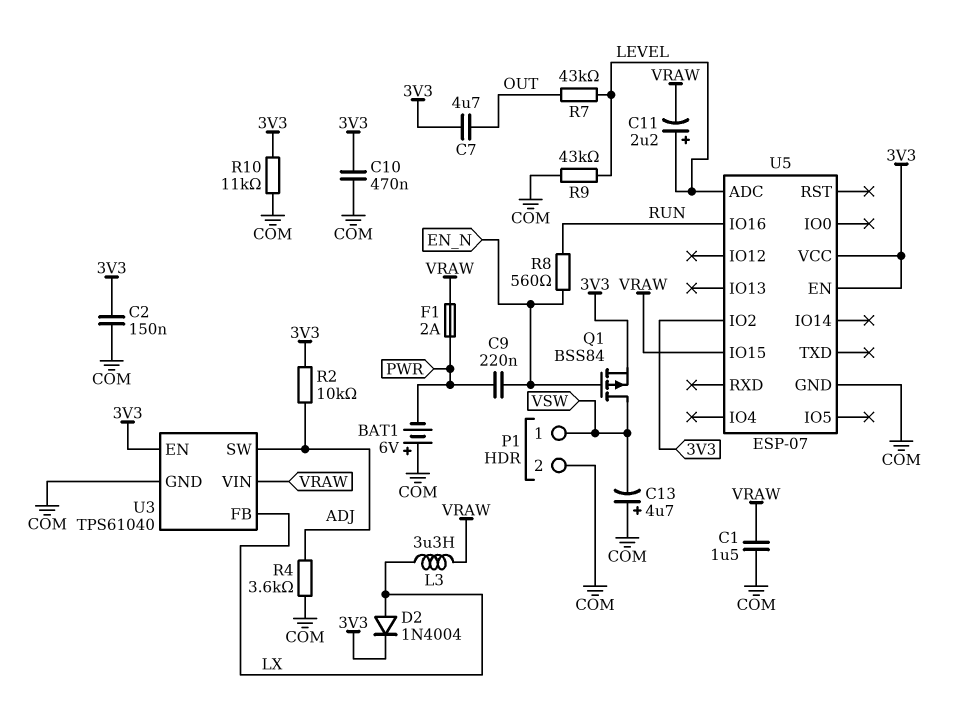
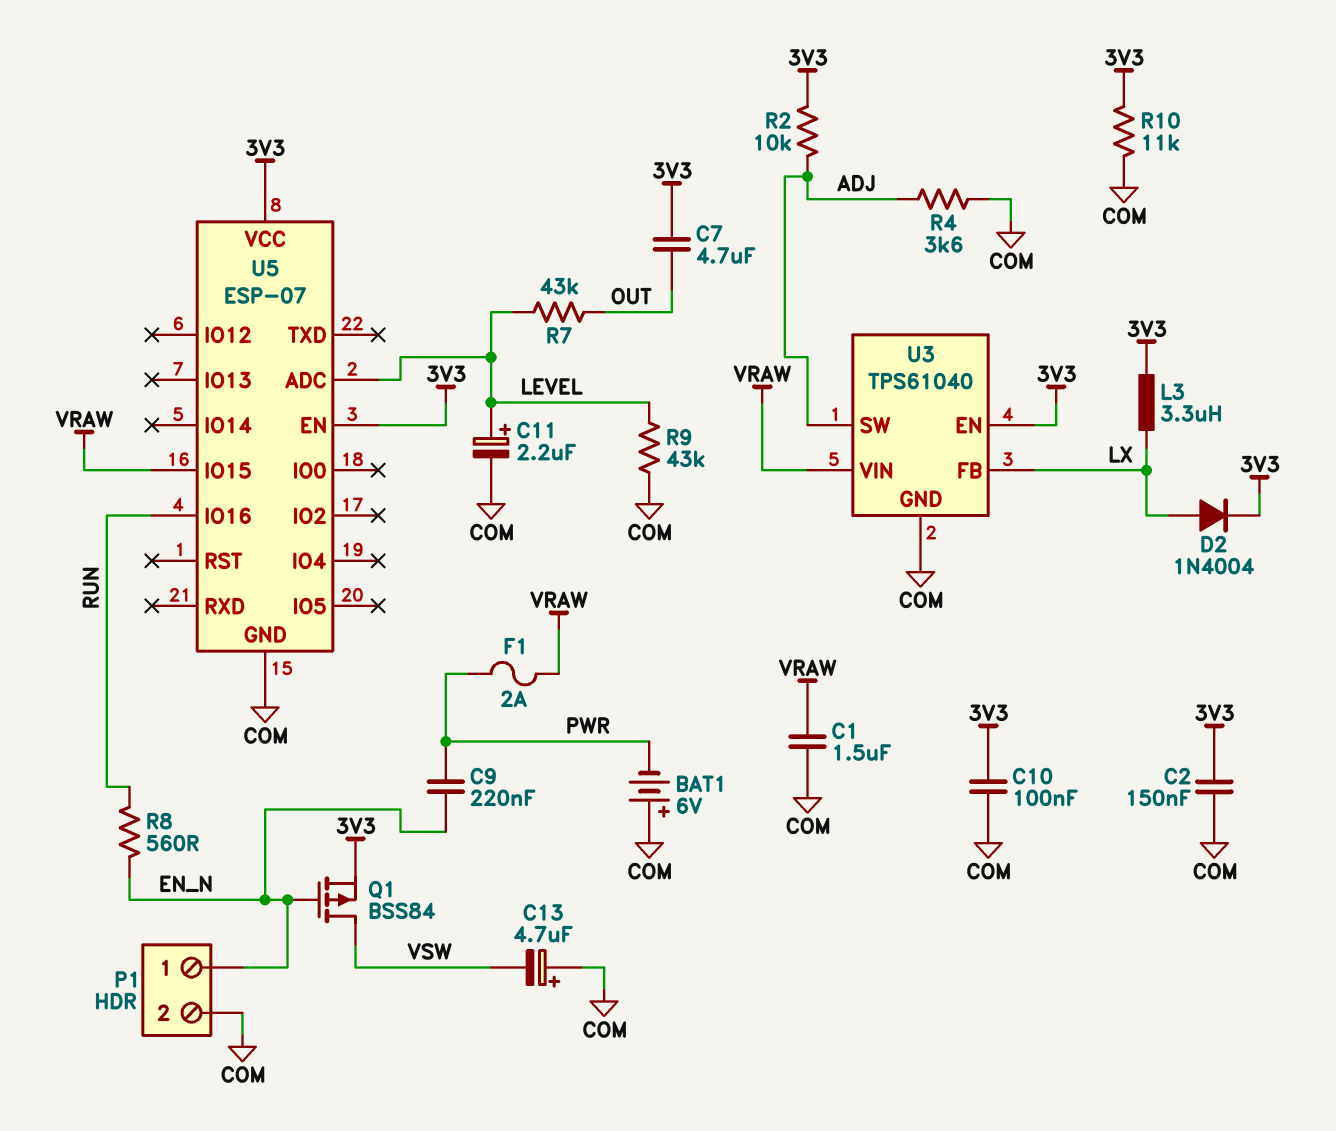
C10: 470nF (3V3, COM) -> 100nF (3V3, COM)
C11: 2.2uF (plus LEVEL, minus VRAW) -> 2.2uF (plus LEVEL, minus COM)
L3: 3.3uH (LX, VRAW) -> 3.3uH (3V3, LX)
P1 pin 1: VSW -> EN_N
U5 pin IO2: 3V3 -> none

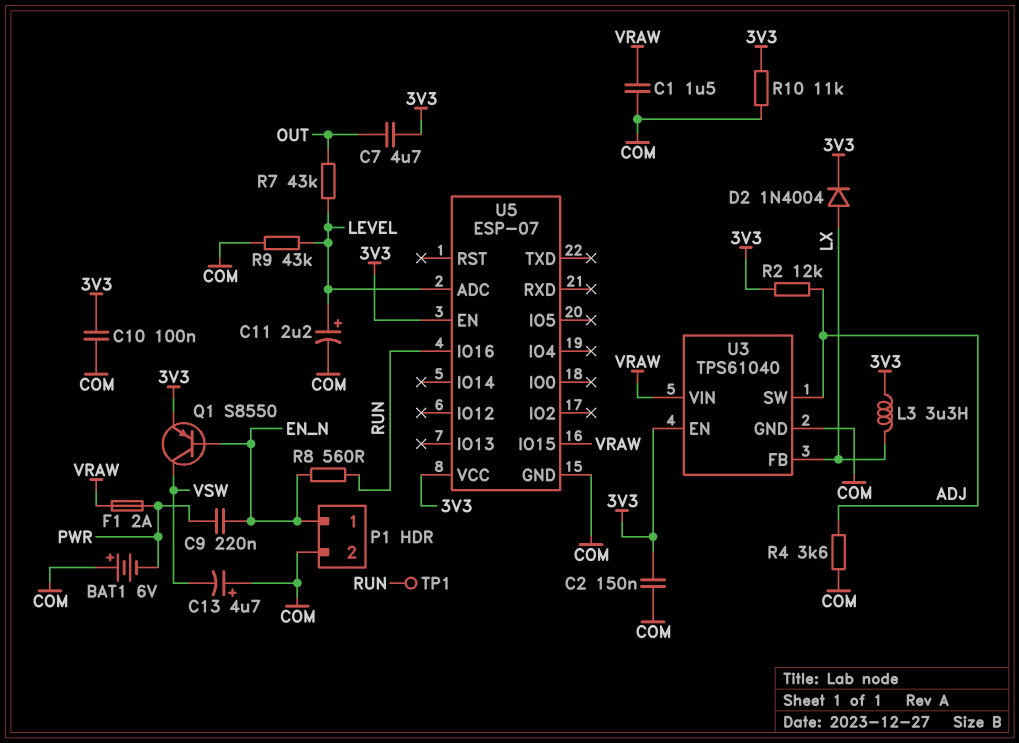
Q1: PMOS BSS84 (G EN_N, D VSW, S 3V3) -> PNP S8550 (B EN_N, C VSW, E 3V3)
R2: 10k (3V3, ADJ) -> 12k (3V3, ADJ)
TP1: none -> test point (RUN)

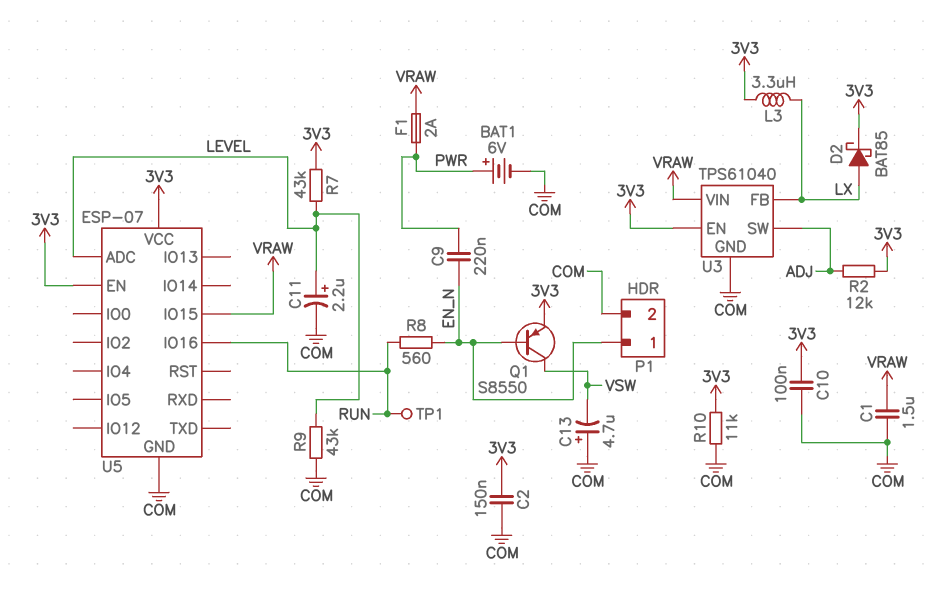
BAT1: 6V (plus COM, minus PWR) -> 6V (plus PWR, minus COM)
C7: 4.7uF (3V3, OUT) -> none
D2: diode 1N4004 (A LX, K 3V3) -> schottky BAT85 (A LX, K 3V3)
R4: 3.6k (ADJ, COM) -> none
R7: 43k (LEVEL, OUT) -> 43k (3V3, LEVEL)

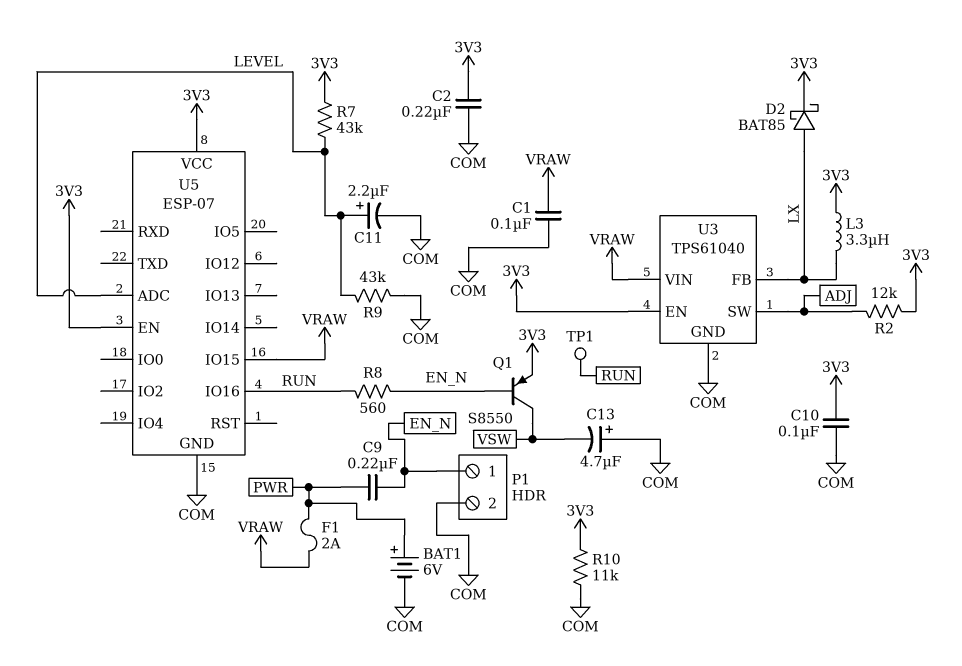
C1: 1.5uF (COM, VRAW) -> 100nF (COM, VRAW)
C2: 150nF (3V3, COM) -> 220nF (3V3, COM)

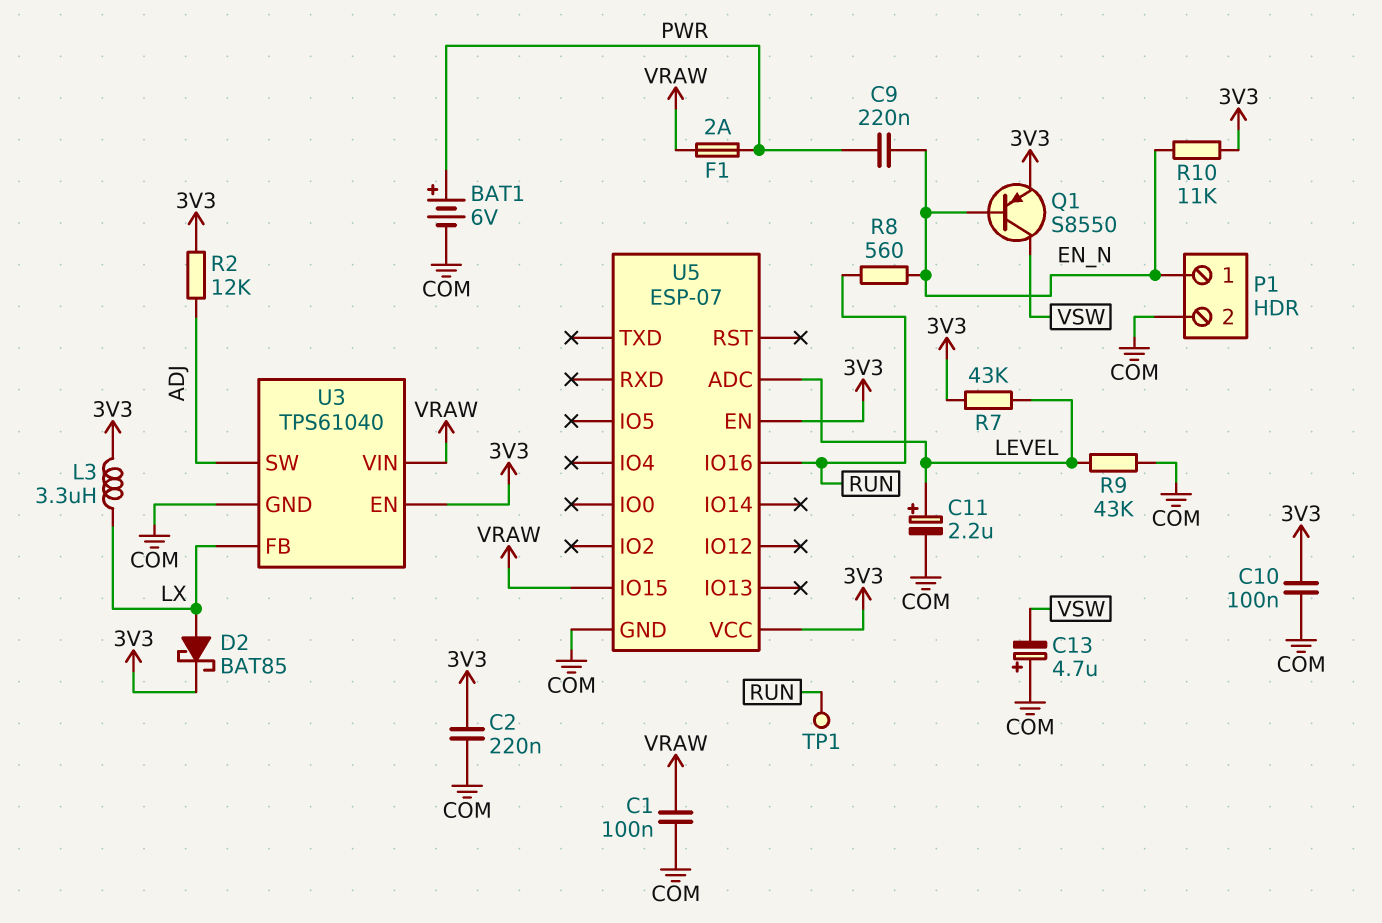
R10: 11k (3V3, COM) -> 11k (3V3, EN_N)

